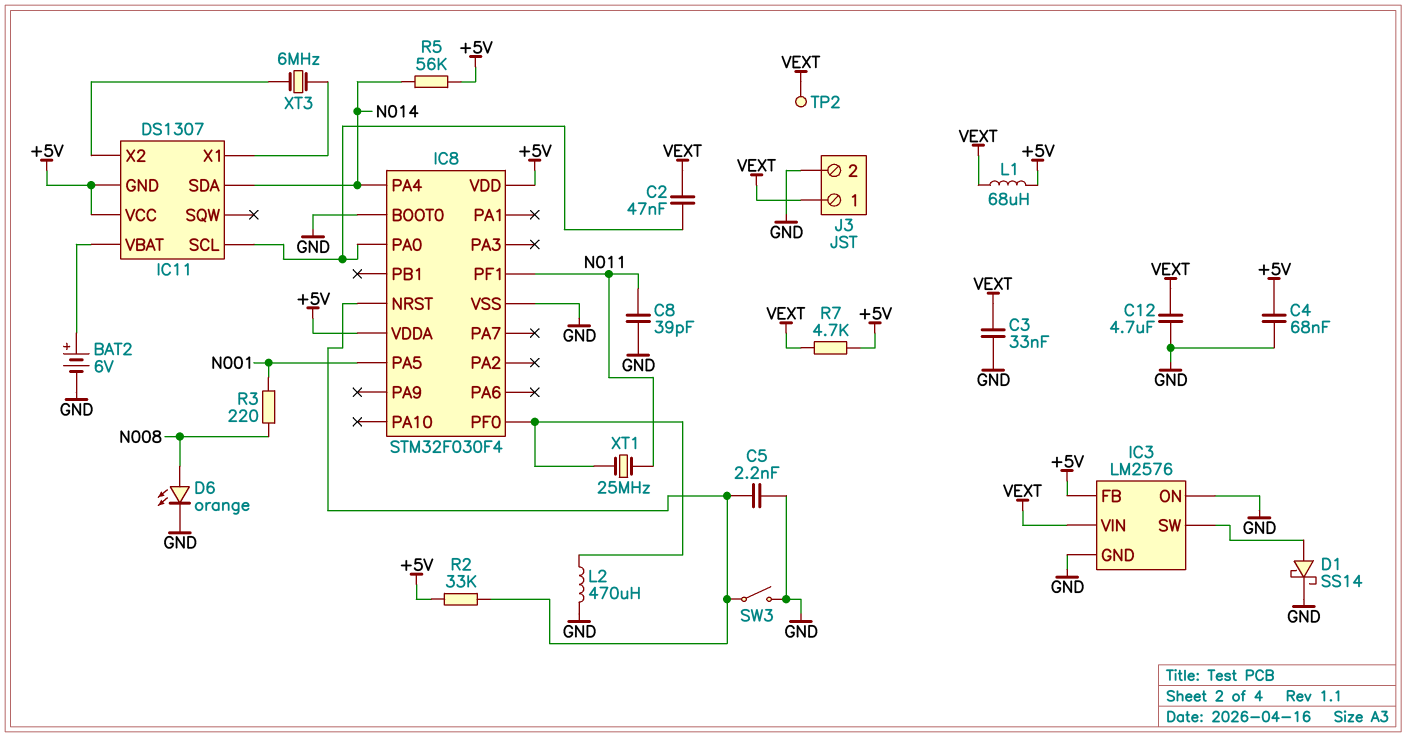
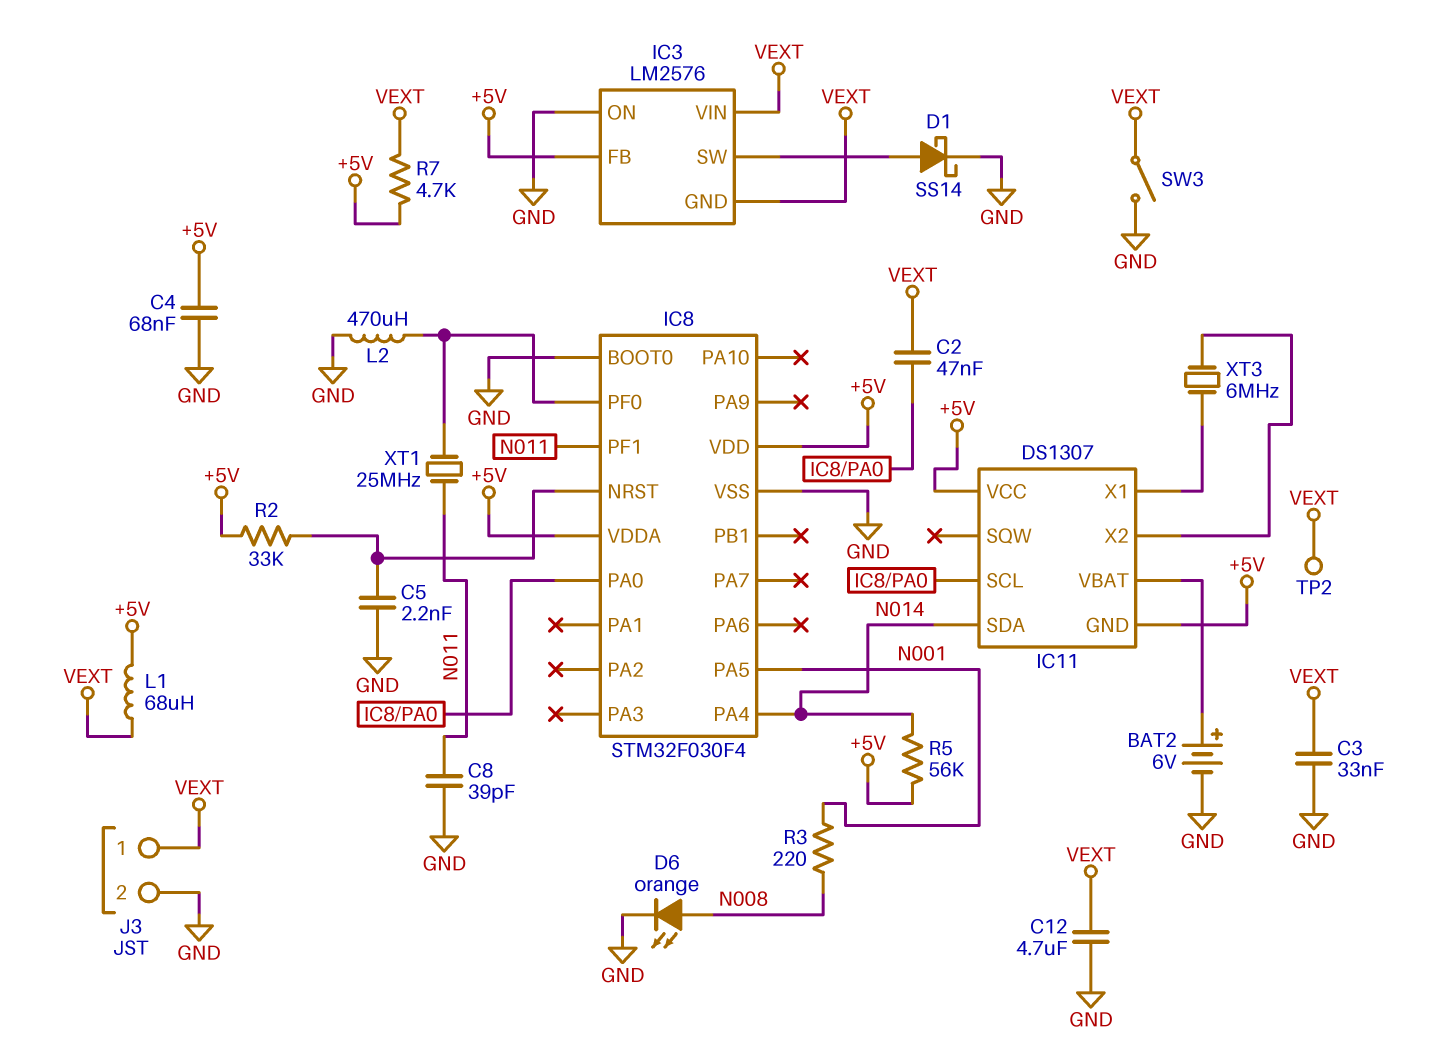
IC3 pin GND: GND -> VEXT
SW3: switch (GND, IC8/NRST) -> switch (GND, VEXT)

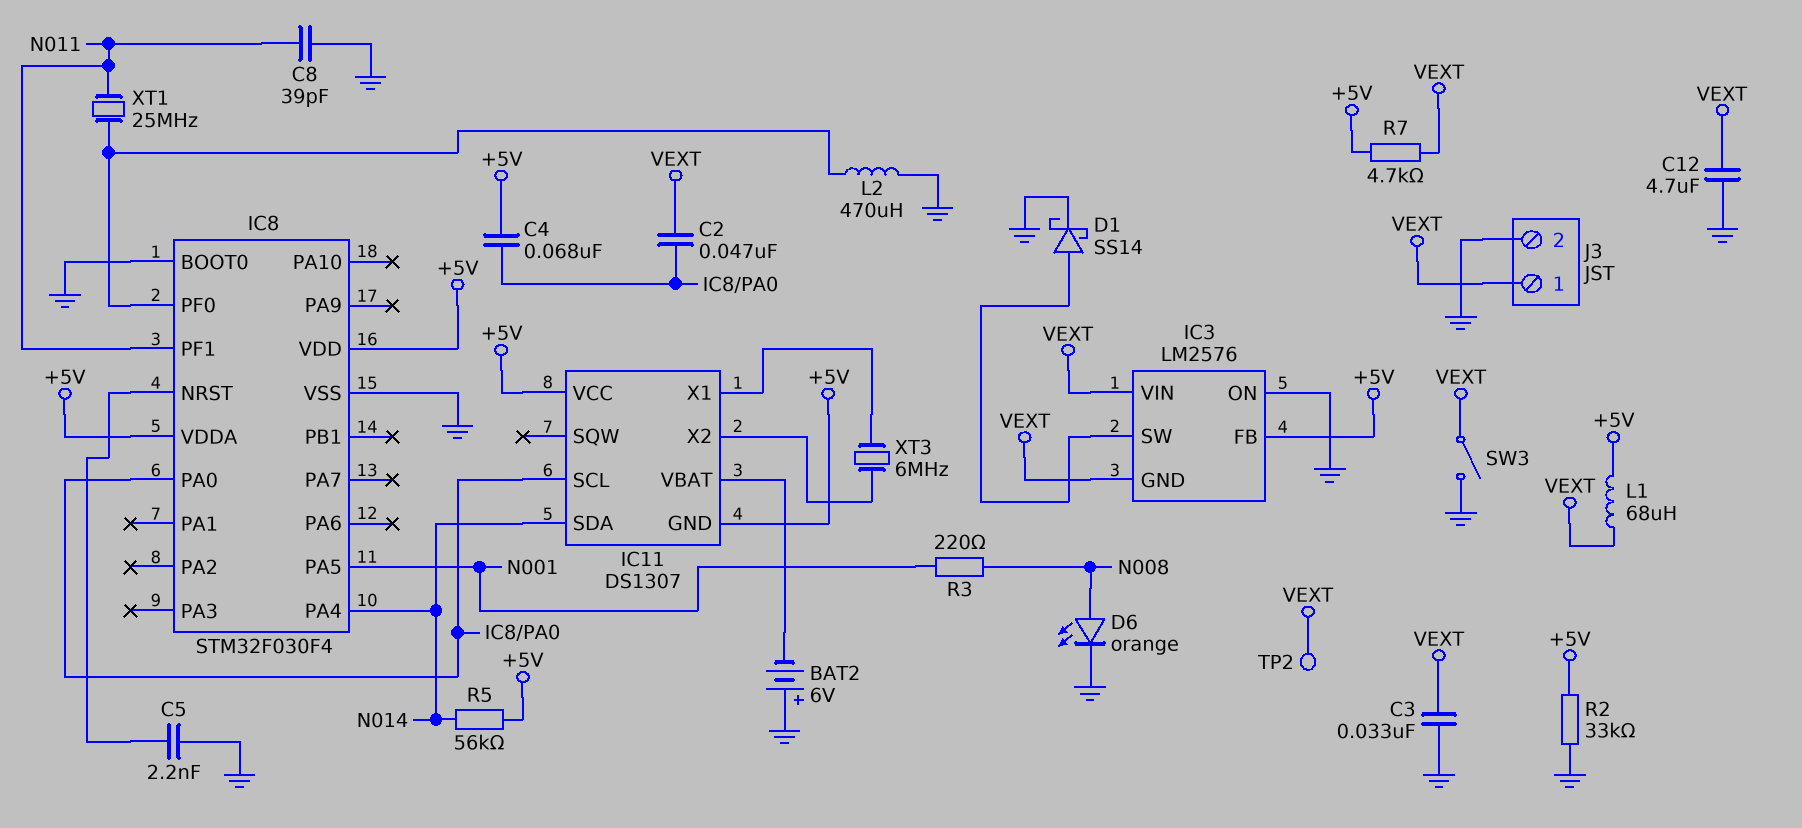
BAT2: 6V (plus IC11/VBAT, minus GND) -> 6V (plus GND, minus IC11/VBAT)
C4: 68nF (+5V, GND) -> 68nF (+5V, IC8/PA0)
R2: 33k (+5V, IC8/NRST) -> 33k (+5V, GND)

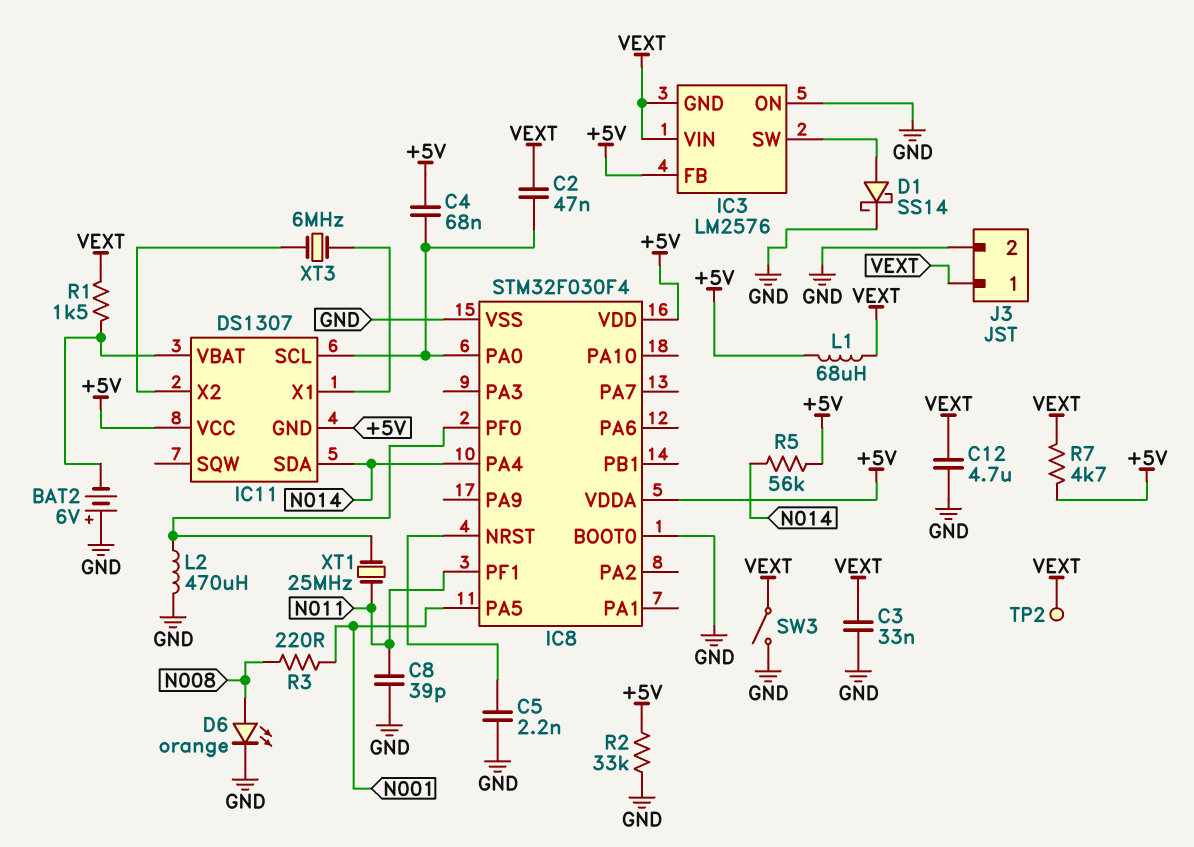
R1: none -> 1.5k (IC11/VBAT, VEXT)

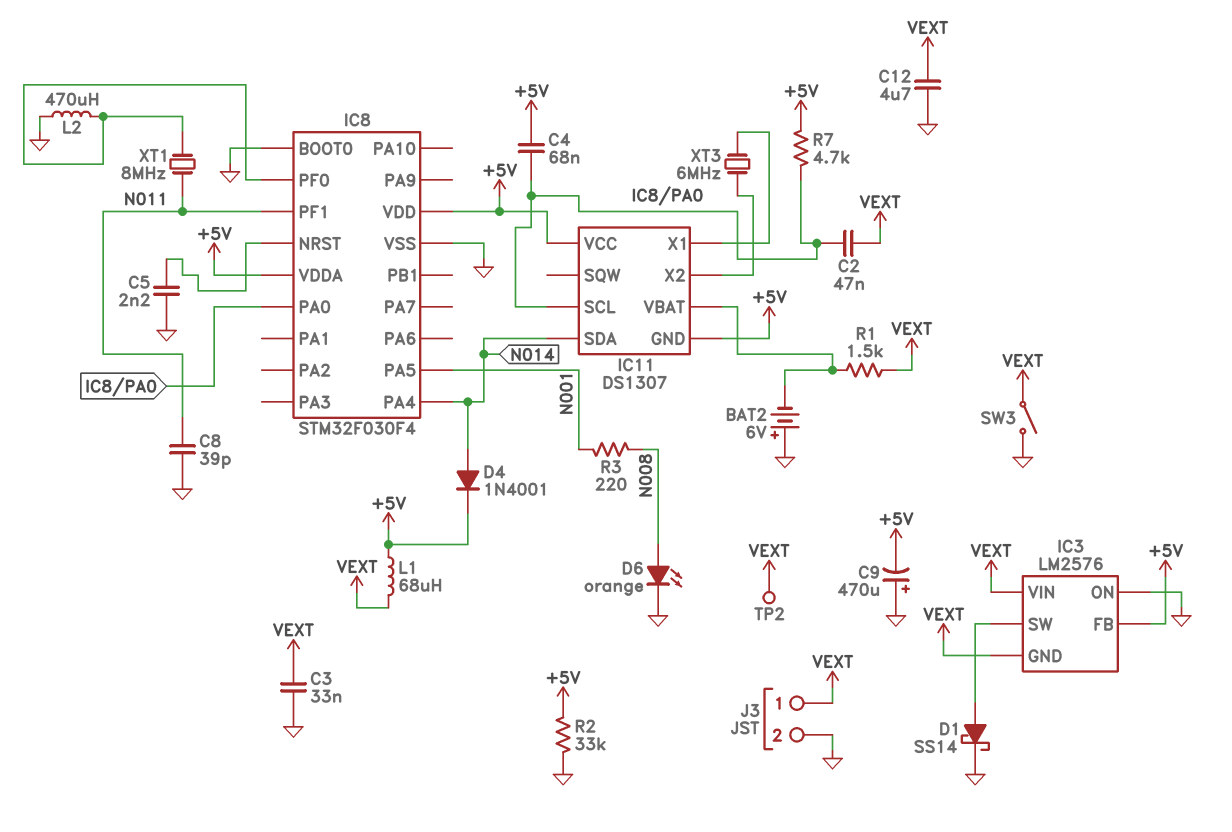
C9: none -> 470uF (plus GND, minus +5V)
D4: none -> diode 1N4001 (A N014, K +5V)
R5: 56k (+5V, N014) -> none
R7: 4.7k (+5V, VEXT) -> 4.7k (+5V, IC8/PA0)
XT1: 25MHz (IC8/PF0, N011) -> 8MHz (IC8/PF0, N011)

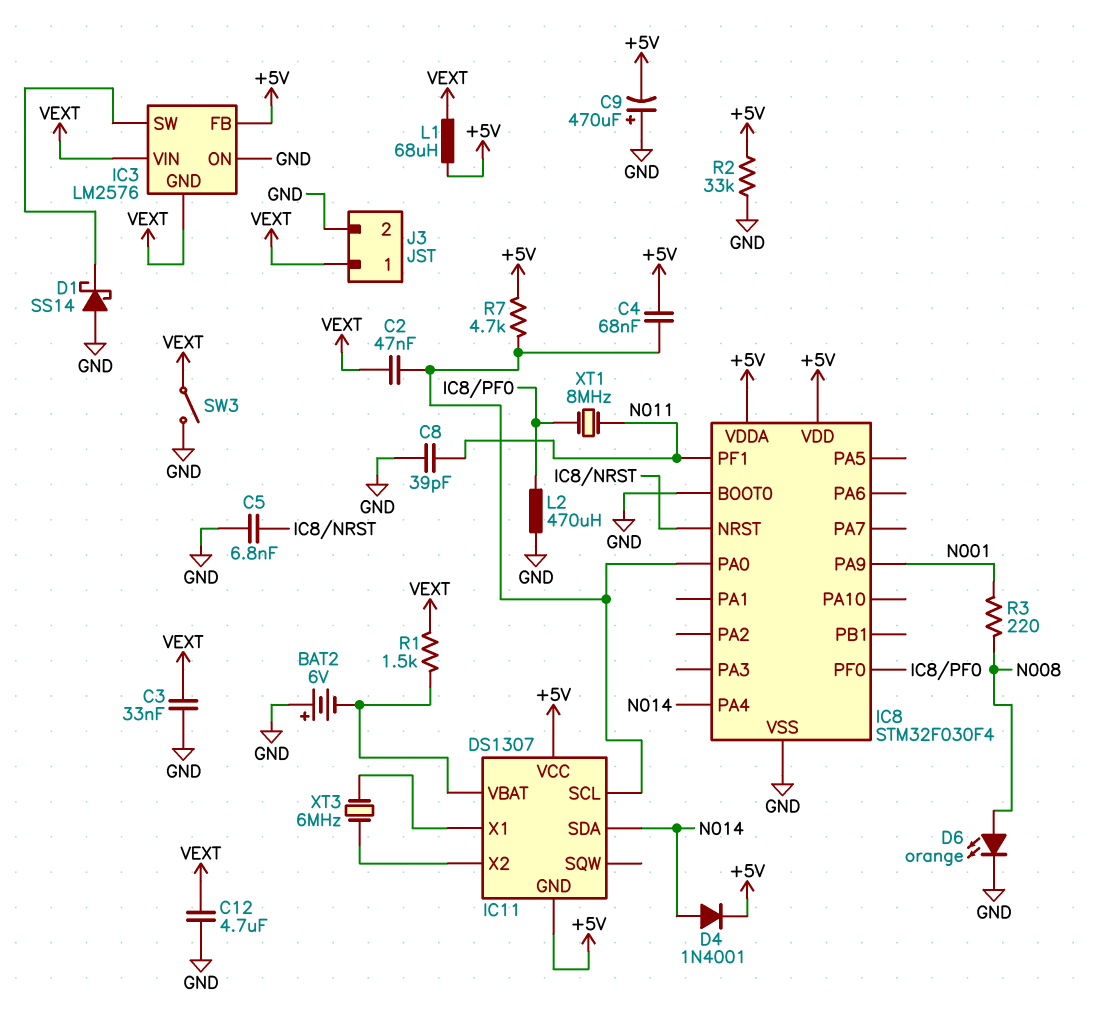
C5: 2.2nF (GND, IC8/NRST) -> 6.8nF (GND, IC8/NRST)
D1: schottky SS14 (A IC3/SW, K GND) -> schottky SS14 (A GND, K IC3/SW)
IC8 pin PA5: N001 -> none
IC8 pin PA9: none -> N001
TP2: test point (VEXT) -> none

